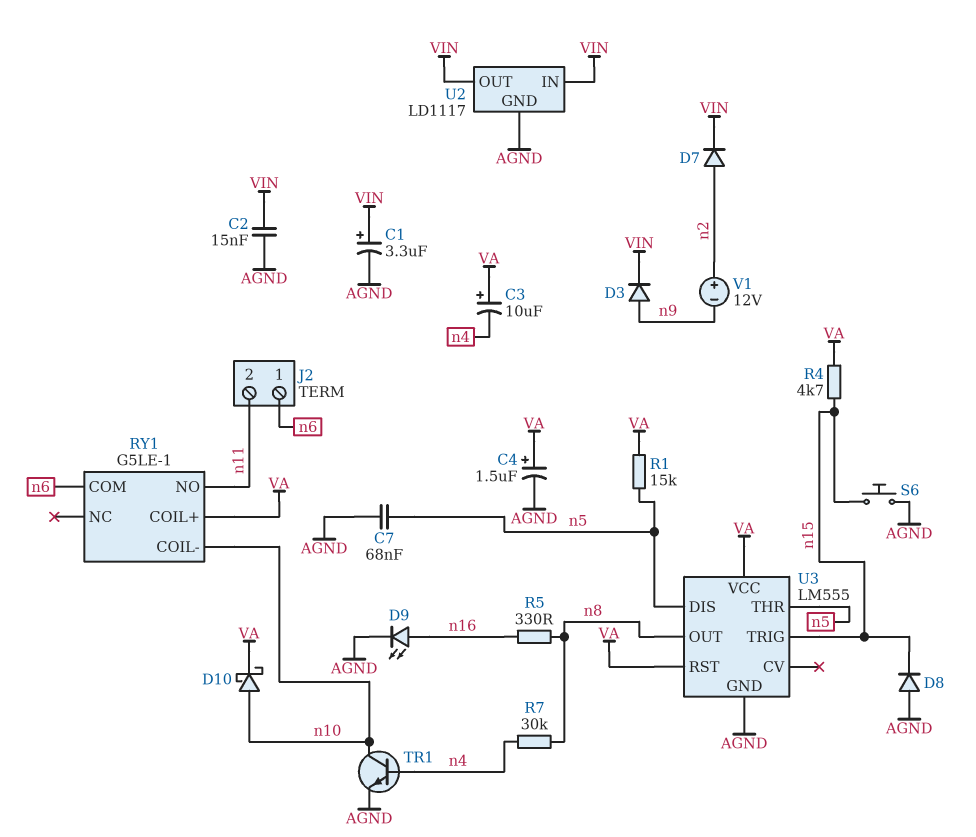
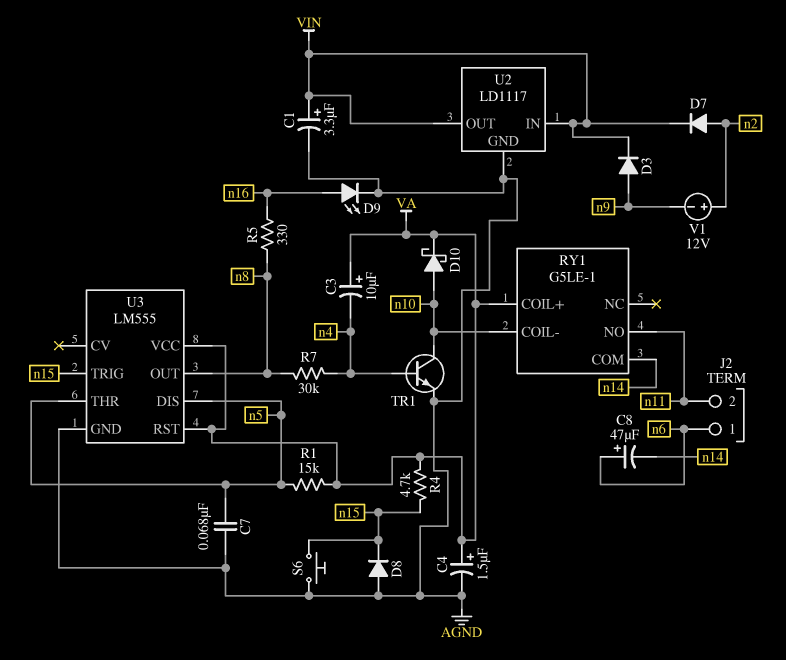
C2: 15nF (AGND, VIN) -> none
C8: none -> 47uF (plus n6, minus n14)
RY1 pin COM: n6 -> n14

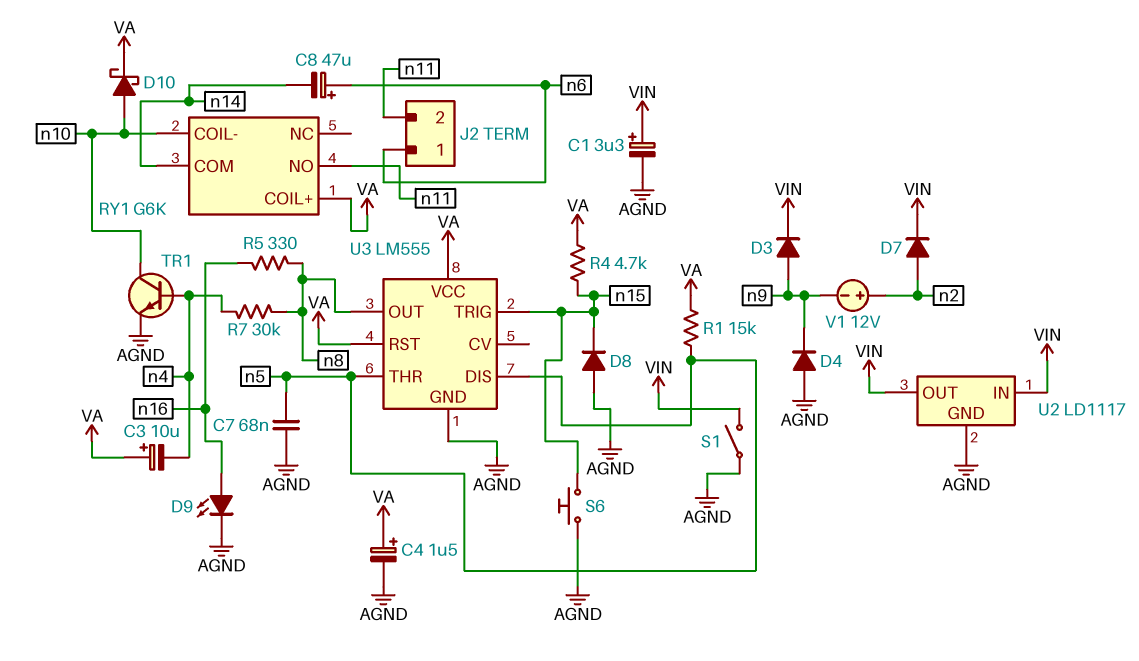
D4: none -> diode (A AGND, K n9)
RY1: G5LE-1 -> G6K
S1: none -> switch (AGND, VIN)

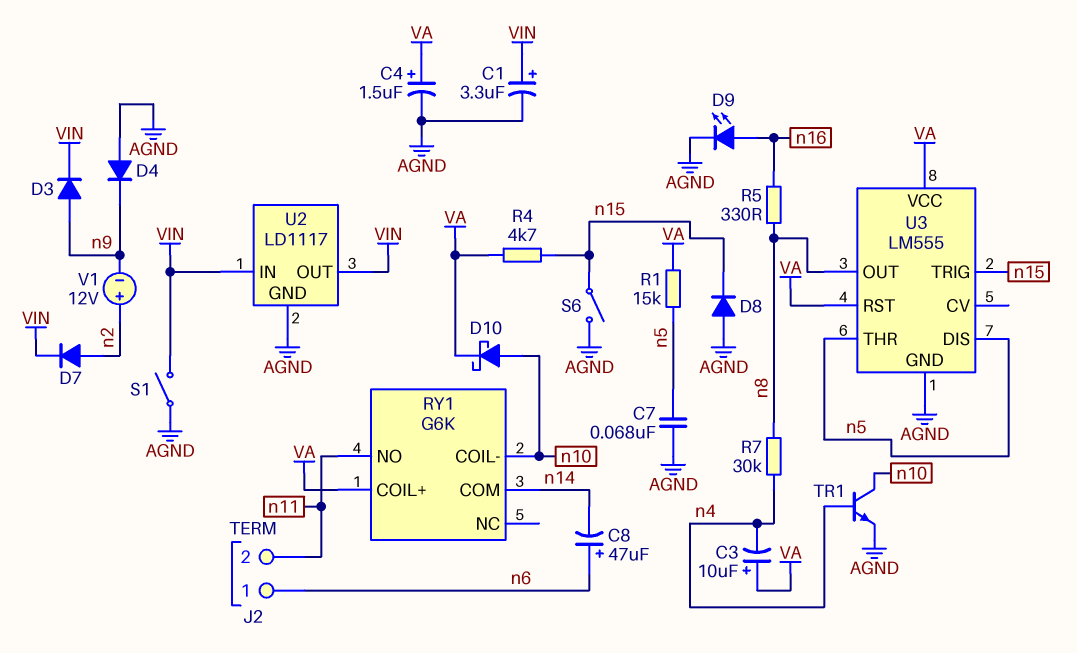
S6: button (AGND, n15) -> switch (AGND, n15)

